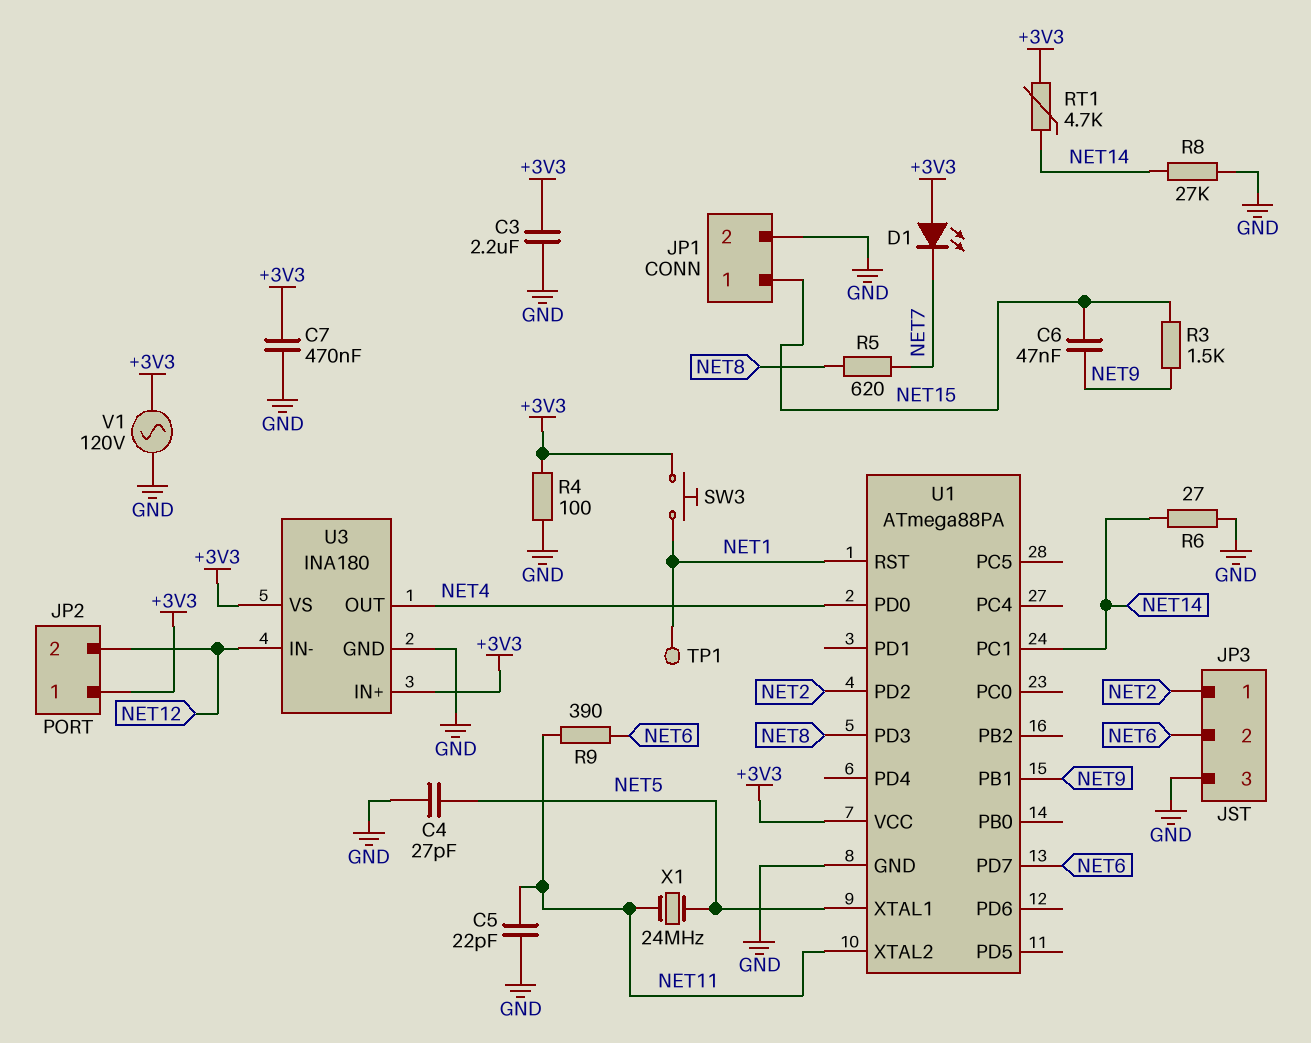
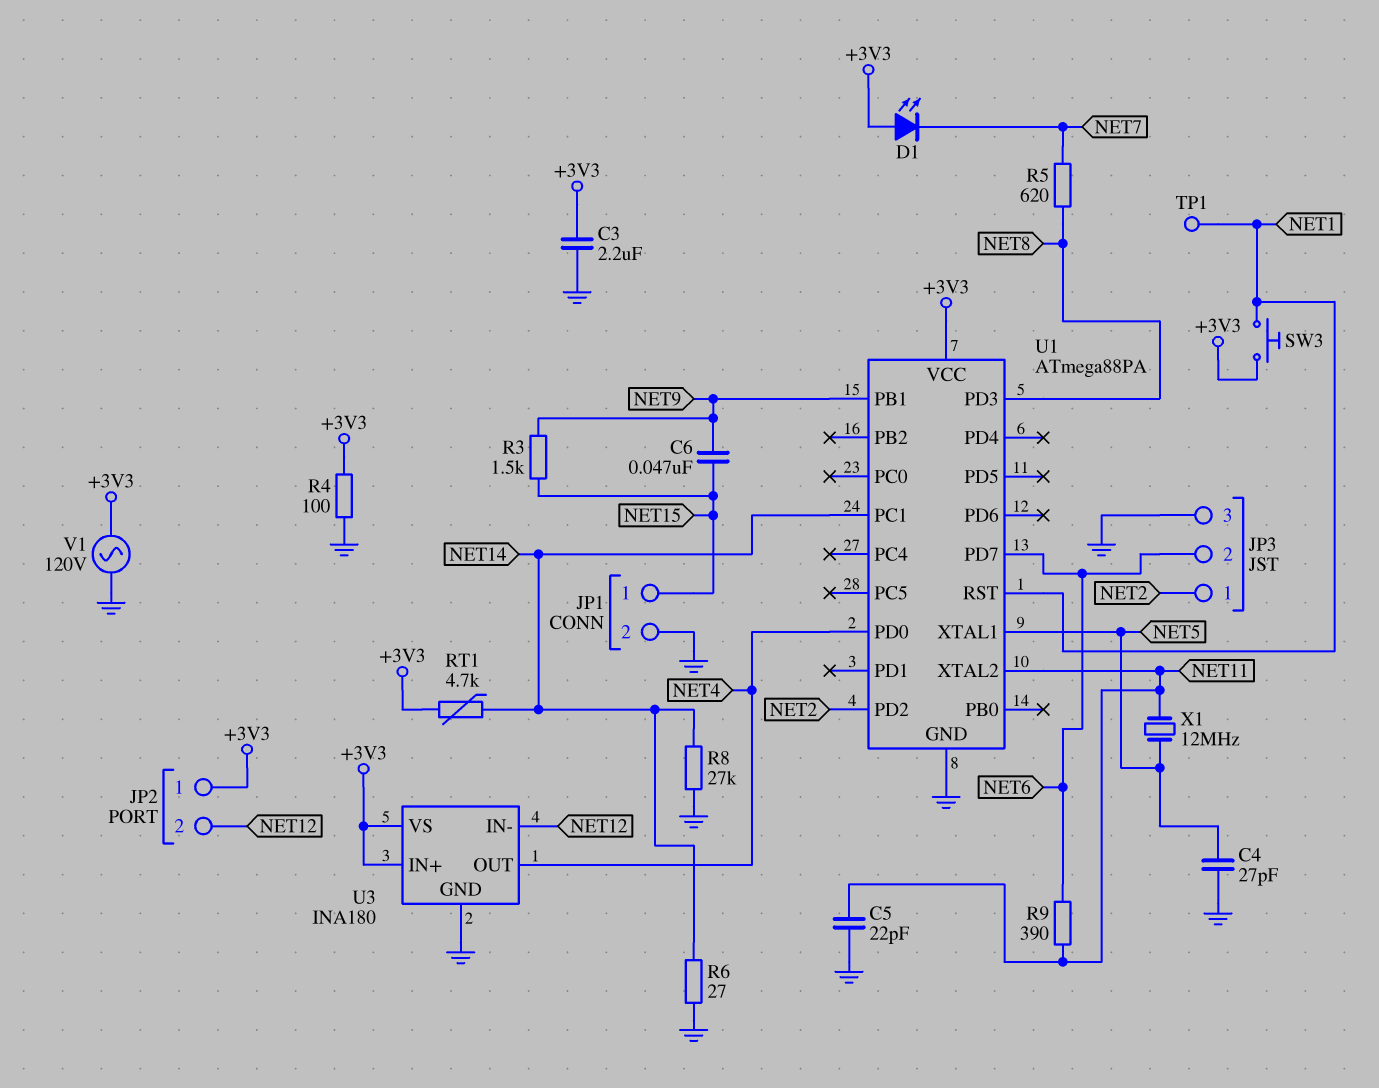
C7: 470nF (+3V3, GND) -> none
X1: 24MHz (NET5, NET11) -> 12MHz (NET5, NET11)

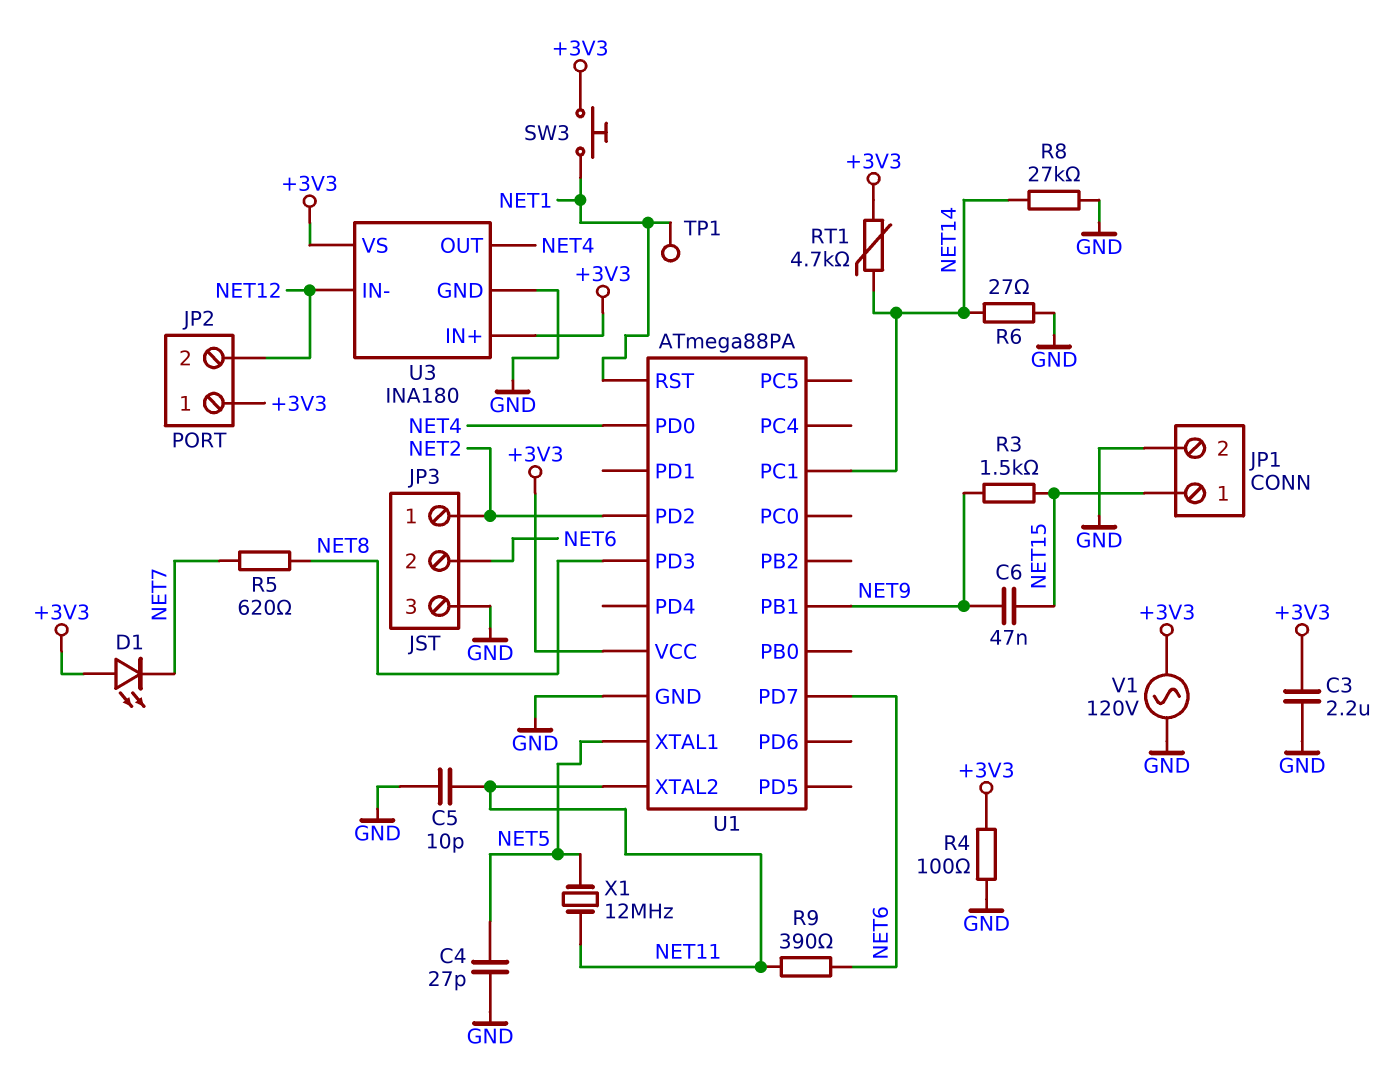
C5: 22pF (GND, NET11) -> 10pF (GND, NET11)

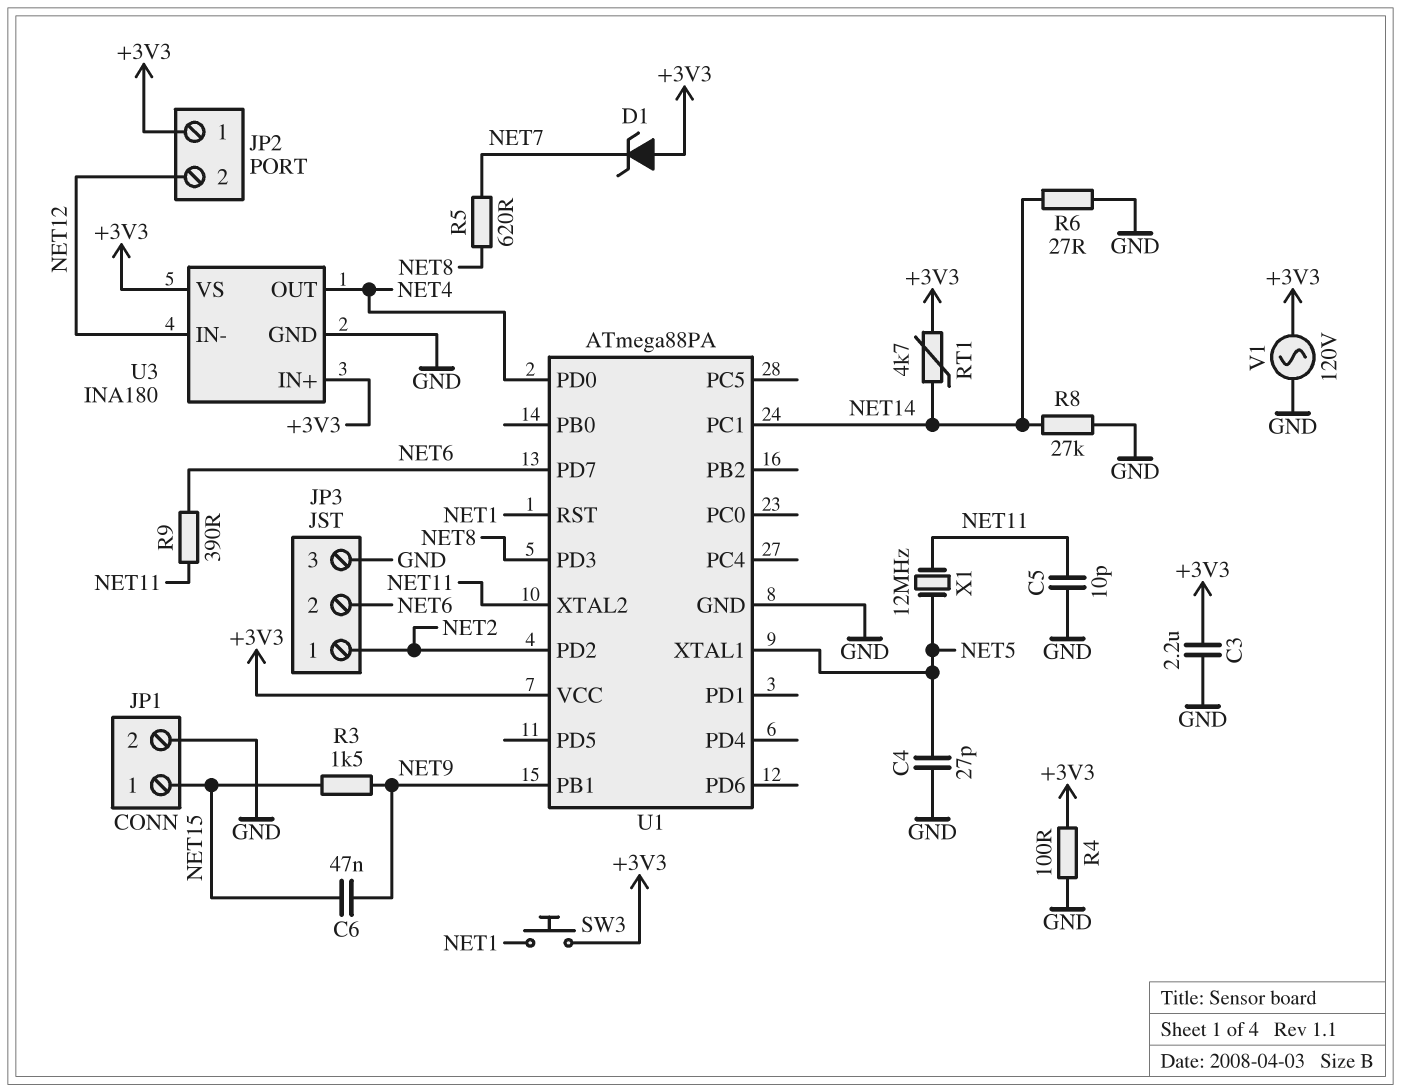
D1: LED (A +3V3, K NET7) -> zener (A +3V3, K NET7)
TP1: test point (NET1) -> none

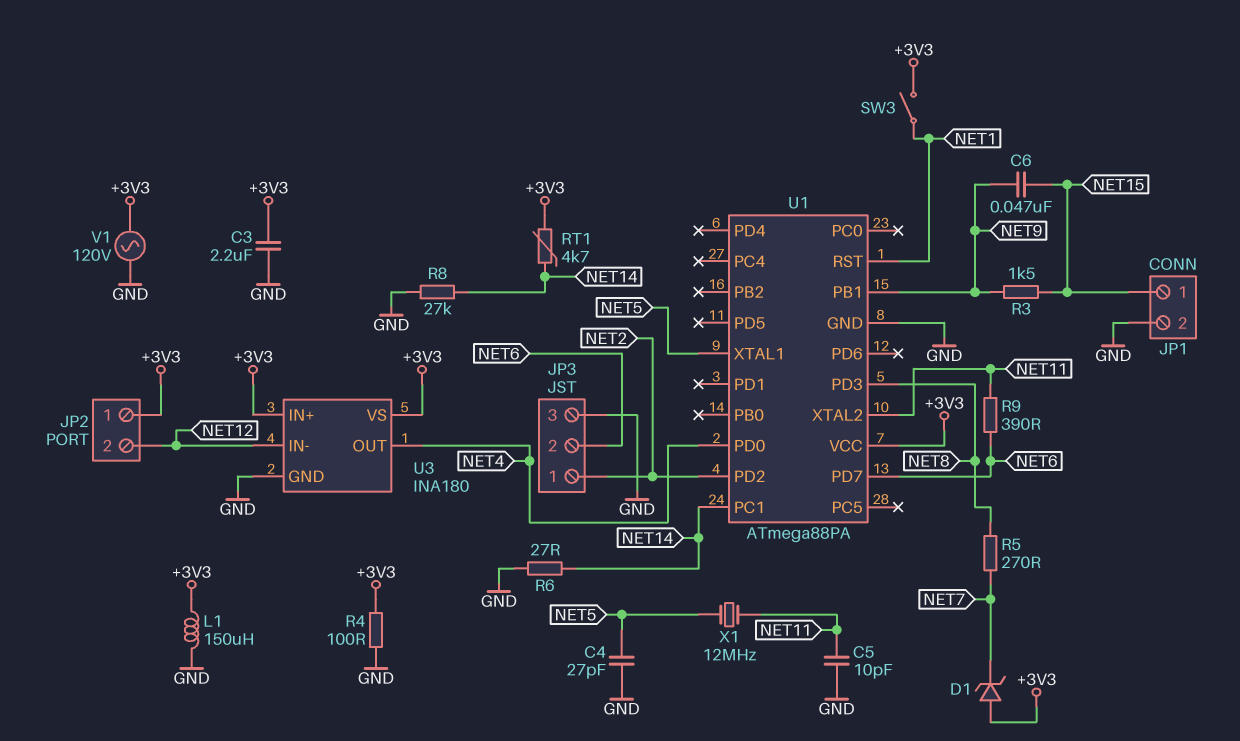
L1: none -> 150uH (+3V3, GND)
R5: 620 (NET7, NET8) -> 270 (NET7, NET8)
SW3: button (+3V3, NET1) -> switch (+3V3, NET1)

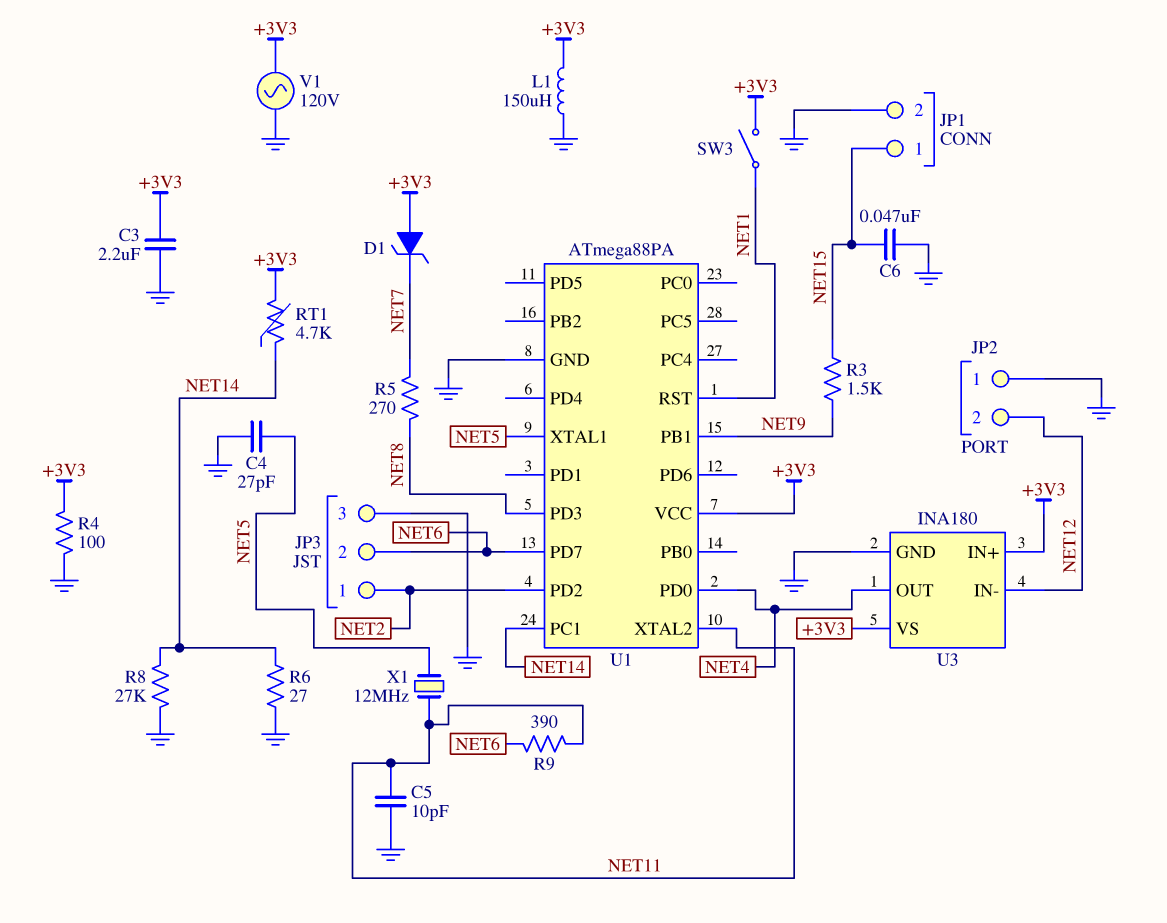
C6: 47nF (NET9, NET15) -> 47nF (GND, NET15)
JP2 pin 1: +3V3 -> GND

